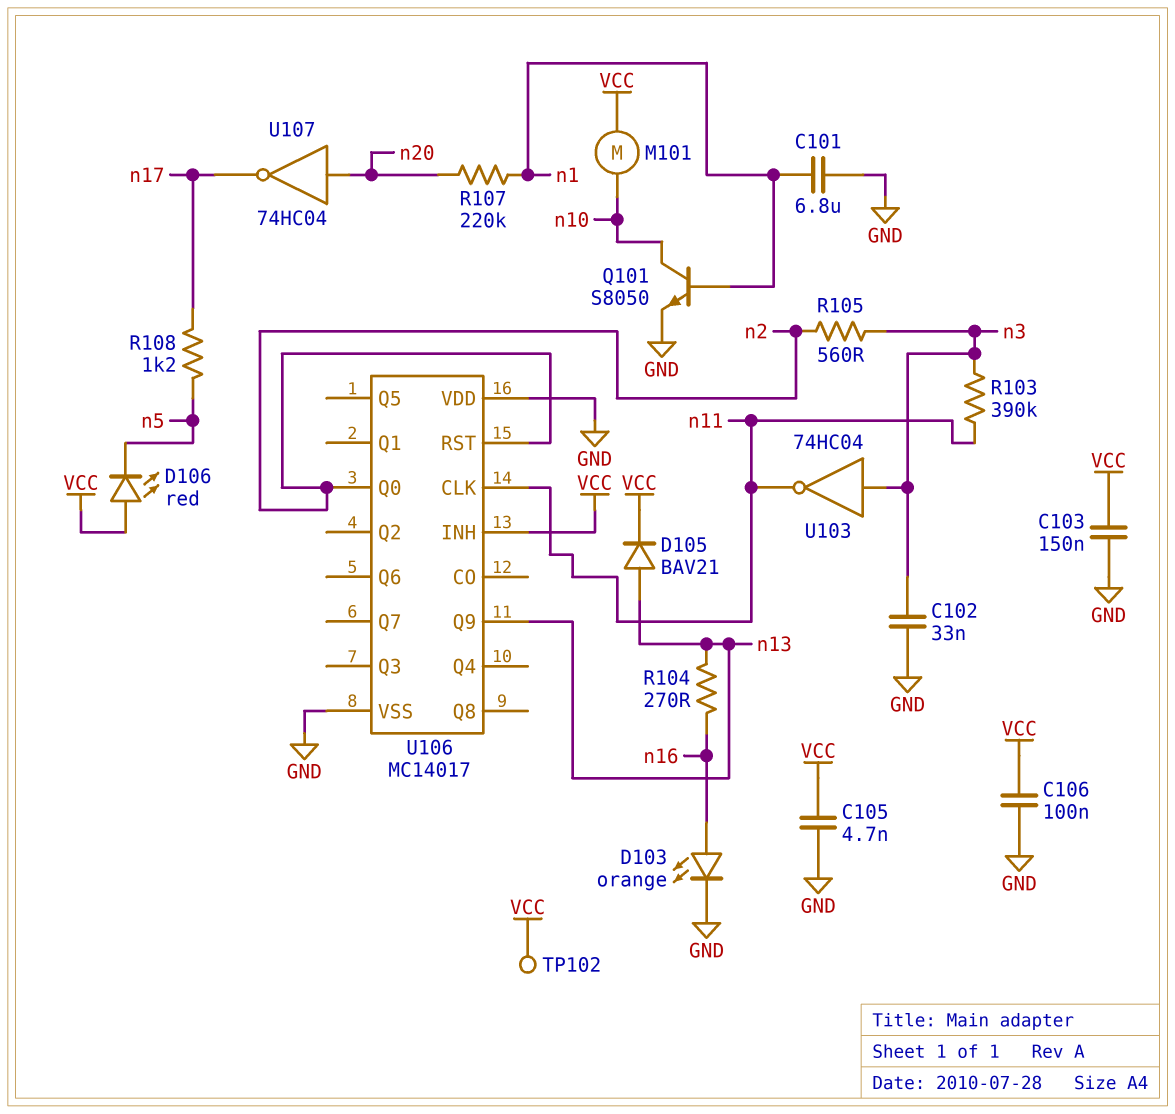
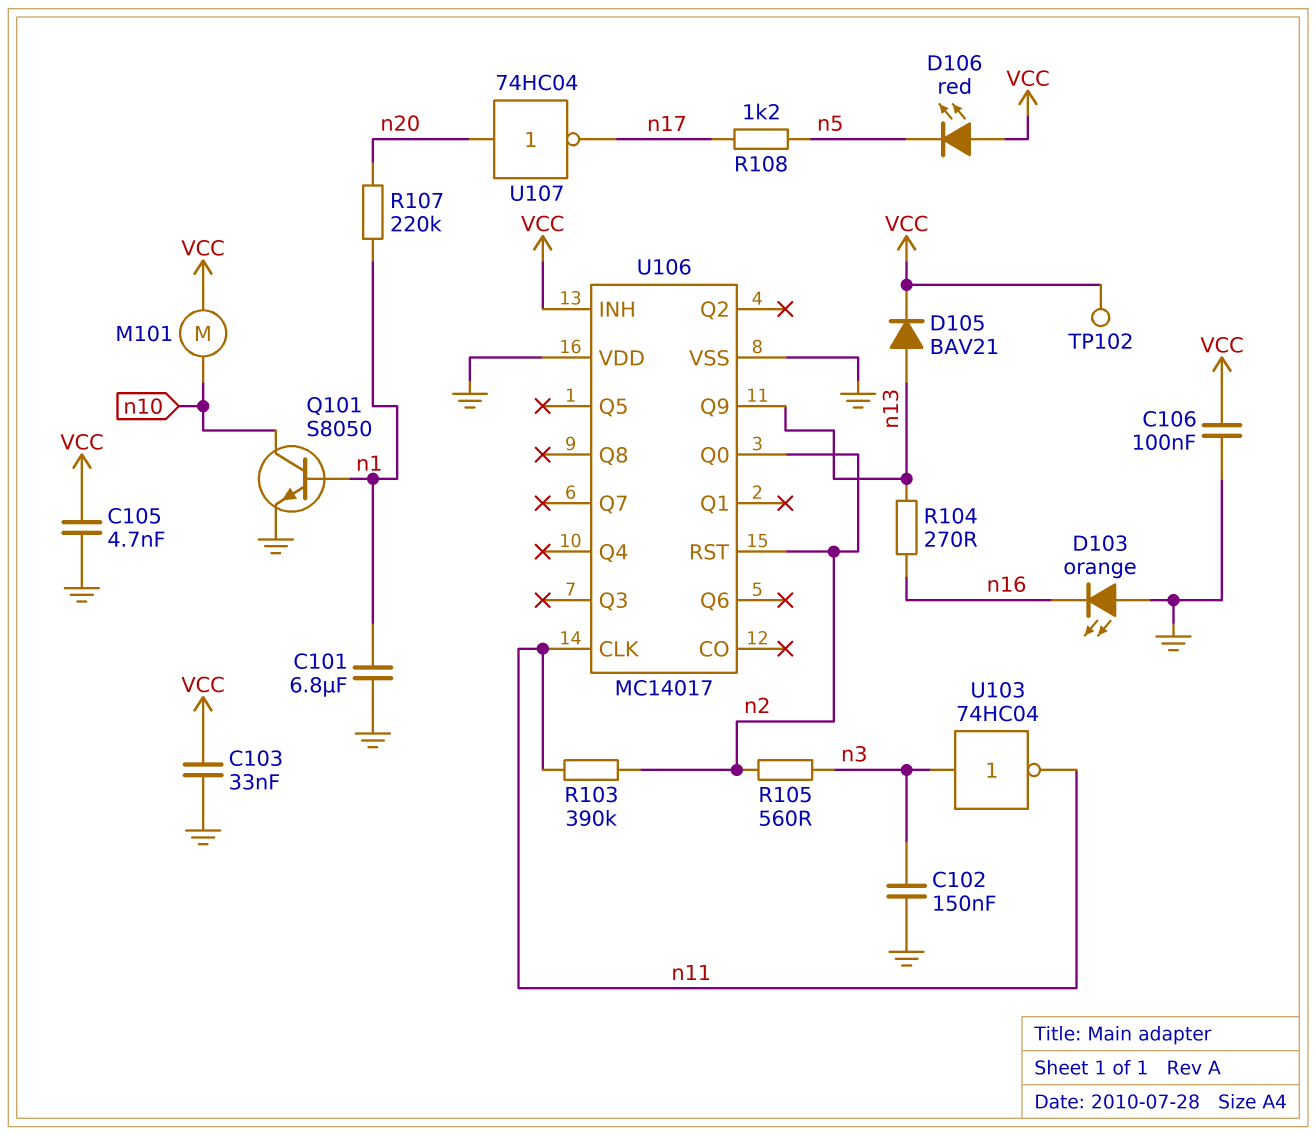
C102: 33nF (GND, n3) -> 150nF (GND, n3)
C103: 150nF (GND, VCC) -> 33nF (GND, VCC)
D103: LED orange (A n16, K GND) -> LED orange (A GND, K n16)
R103: 390k (n3, n11) -> 390k (n2, n11)

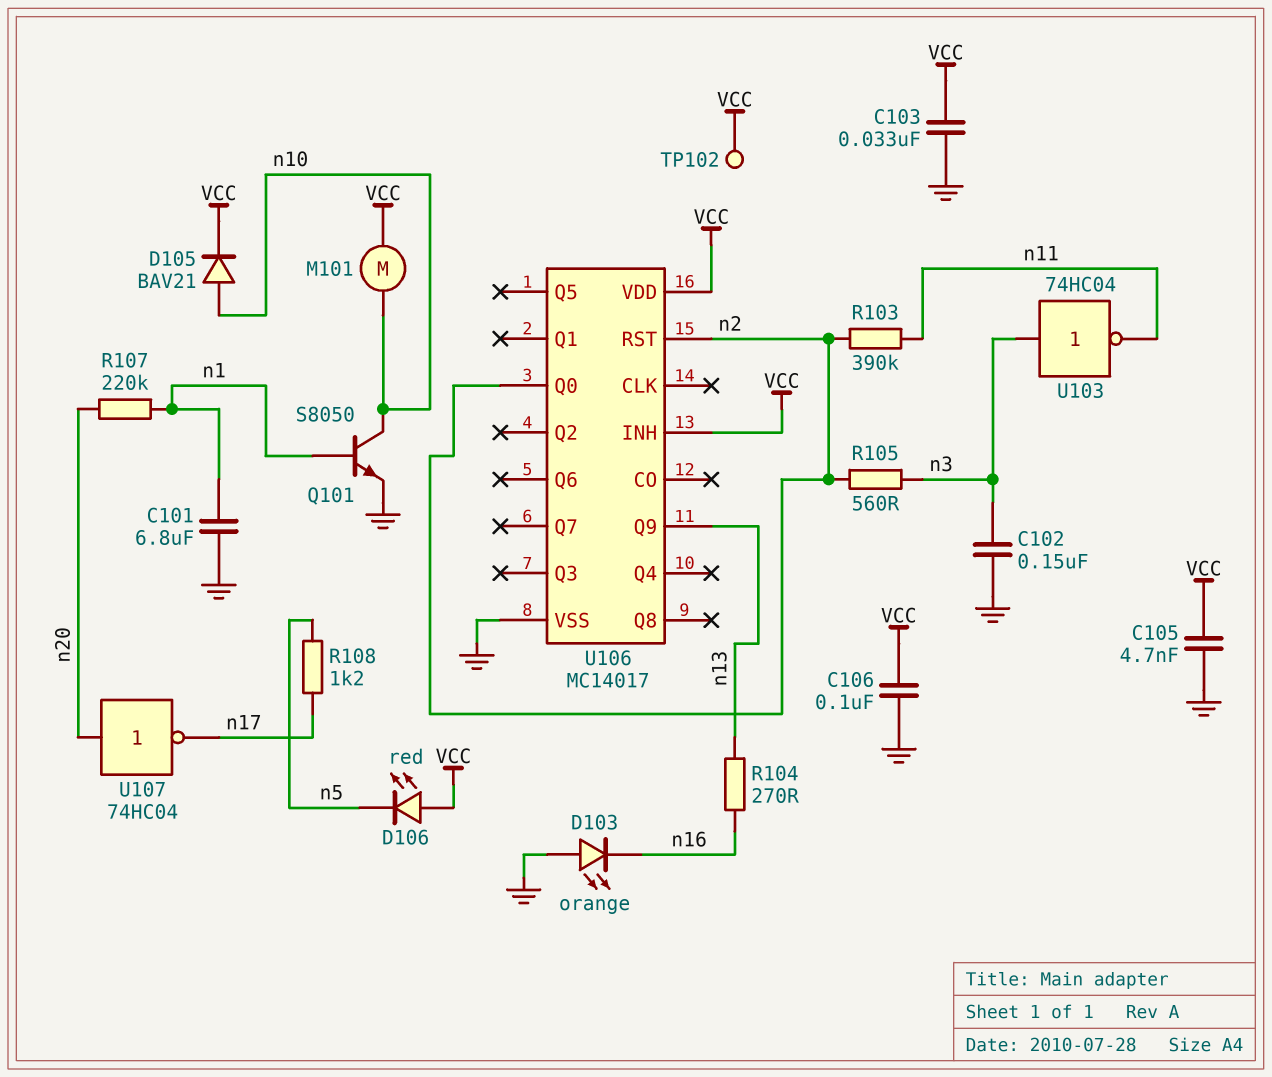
D105: diode BAV21 (A n13, K VCC) -> diode BAV21 (A n10, K VCC)
U106 pin CLK: n11 -> none
U106 pin VDD: GND -> VCC

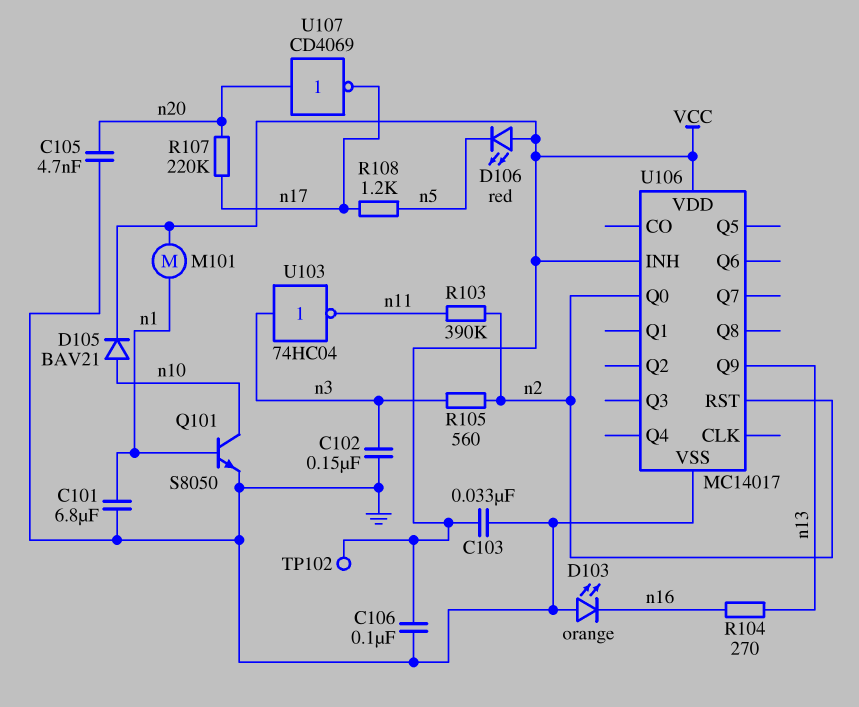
C105: 4.7nF (GND, VCC) -> 4.7nF (GND, n20)
M101: motor (VCC, n10) -> motor (VCC, n1)
R107: 220k (n1, n20) -> 220k (n17, n20)
U107: NOT 74HC04 (in n20, out n17) -> NOT CD4069 (in n20, out n17)

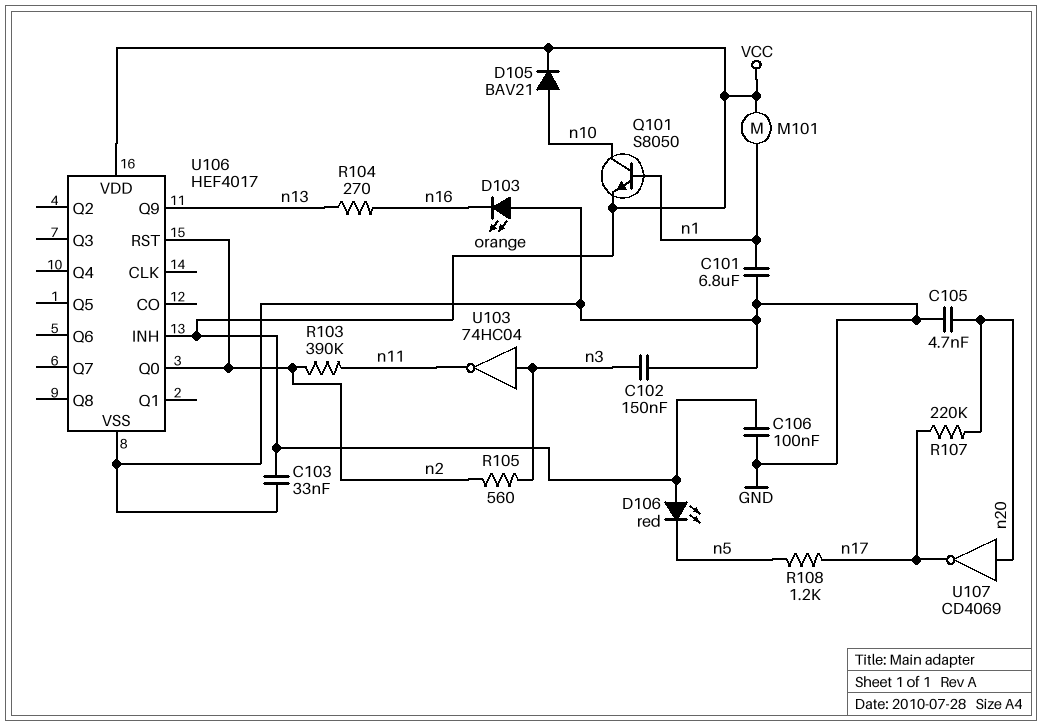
Q101: NPN S8050 (B n1, C n10, E GND) -> NPN S8050 (B n1, C n10, E VCC)
TP102: test point (VCC) -> none
U106: MC14017 -> HEF4017

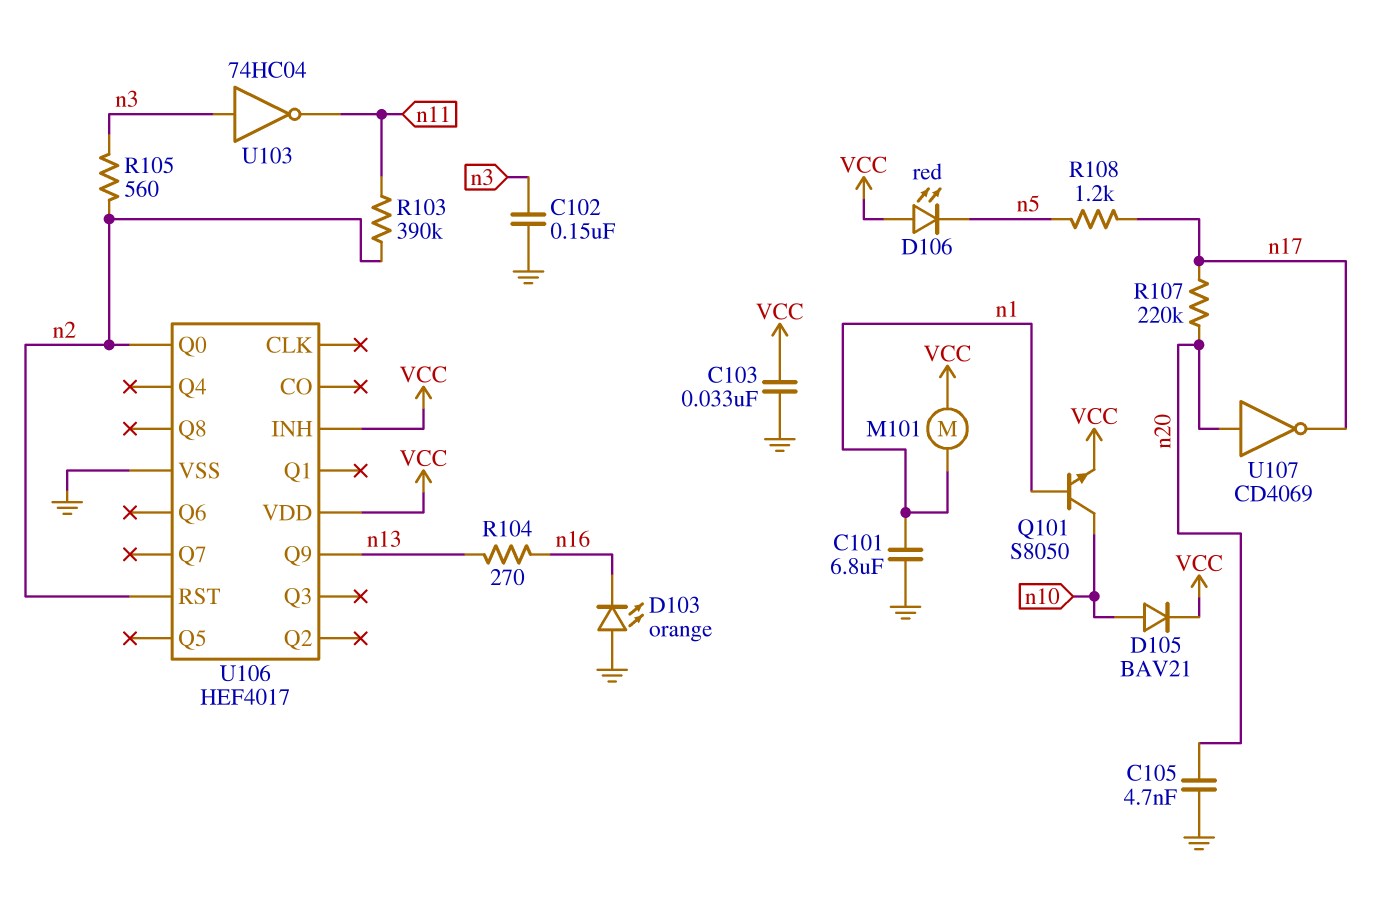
C106: 100nF (GND, VCC) -> none

